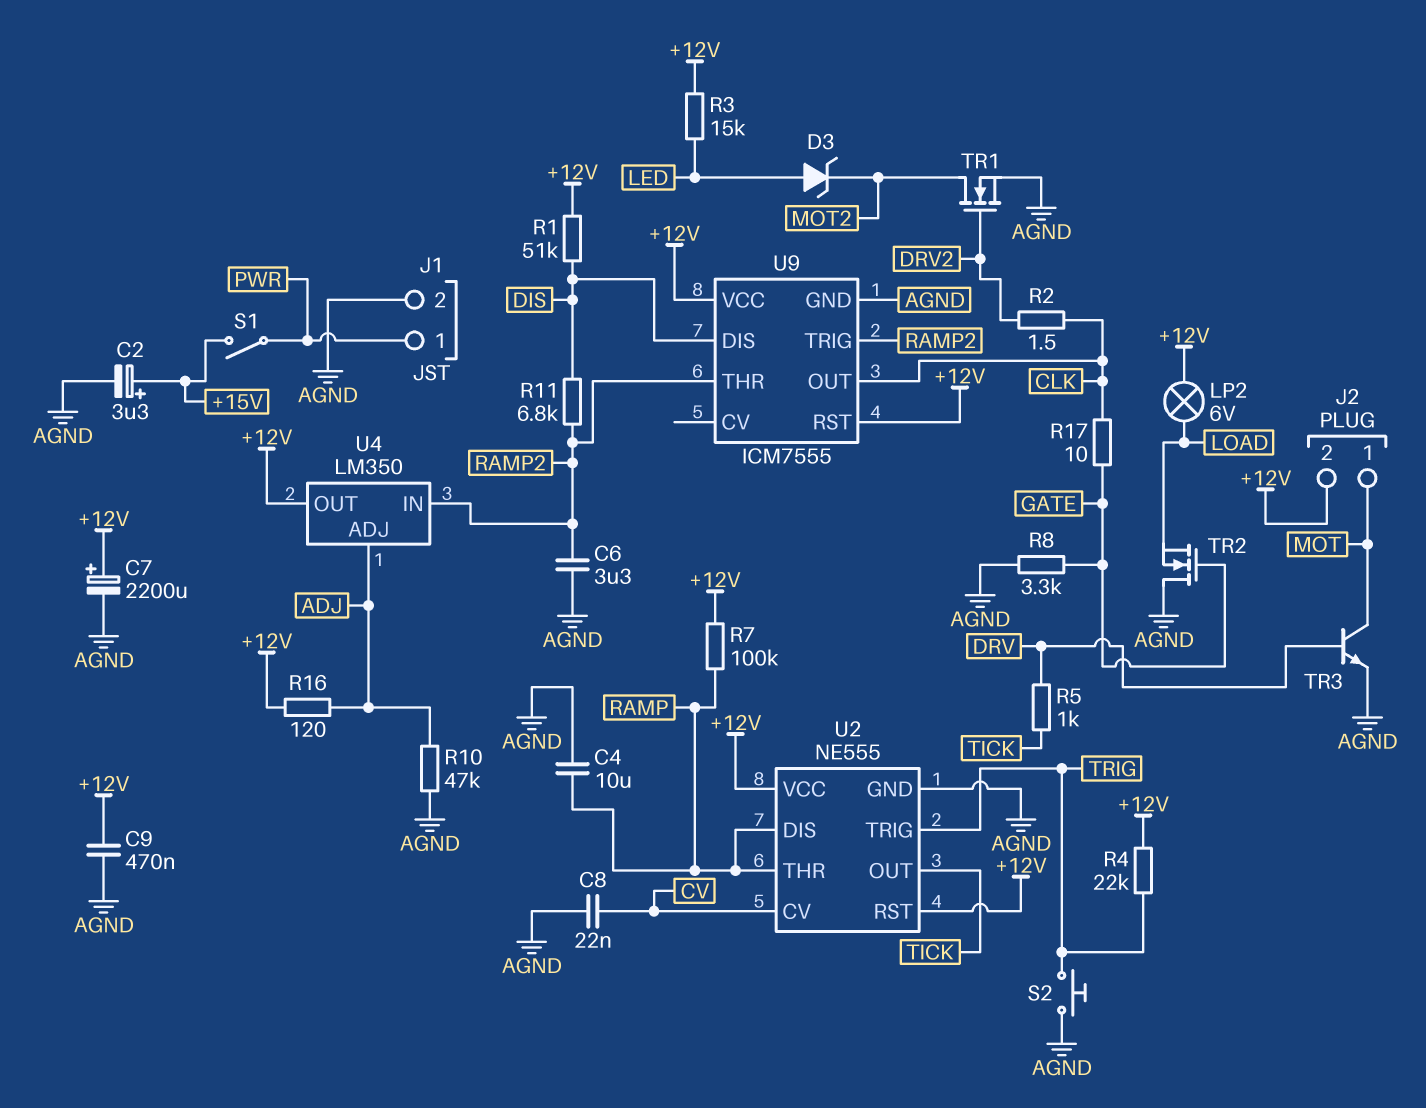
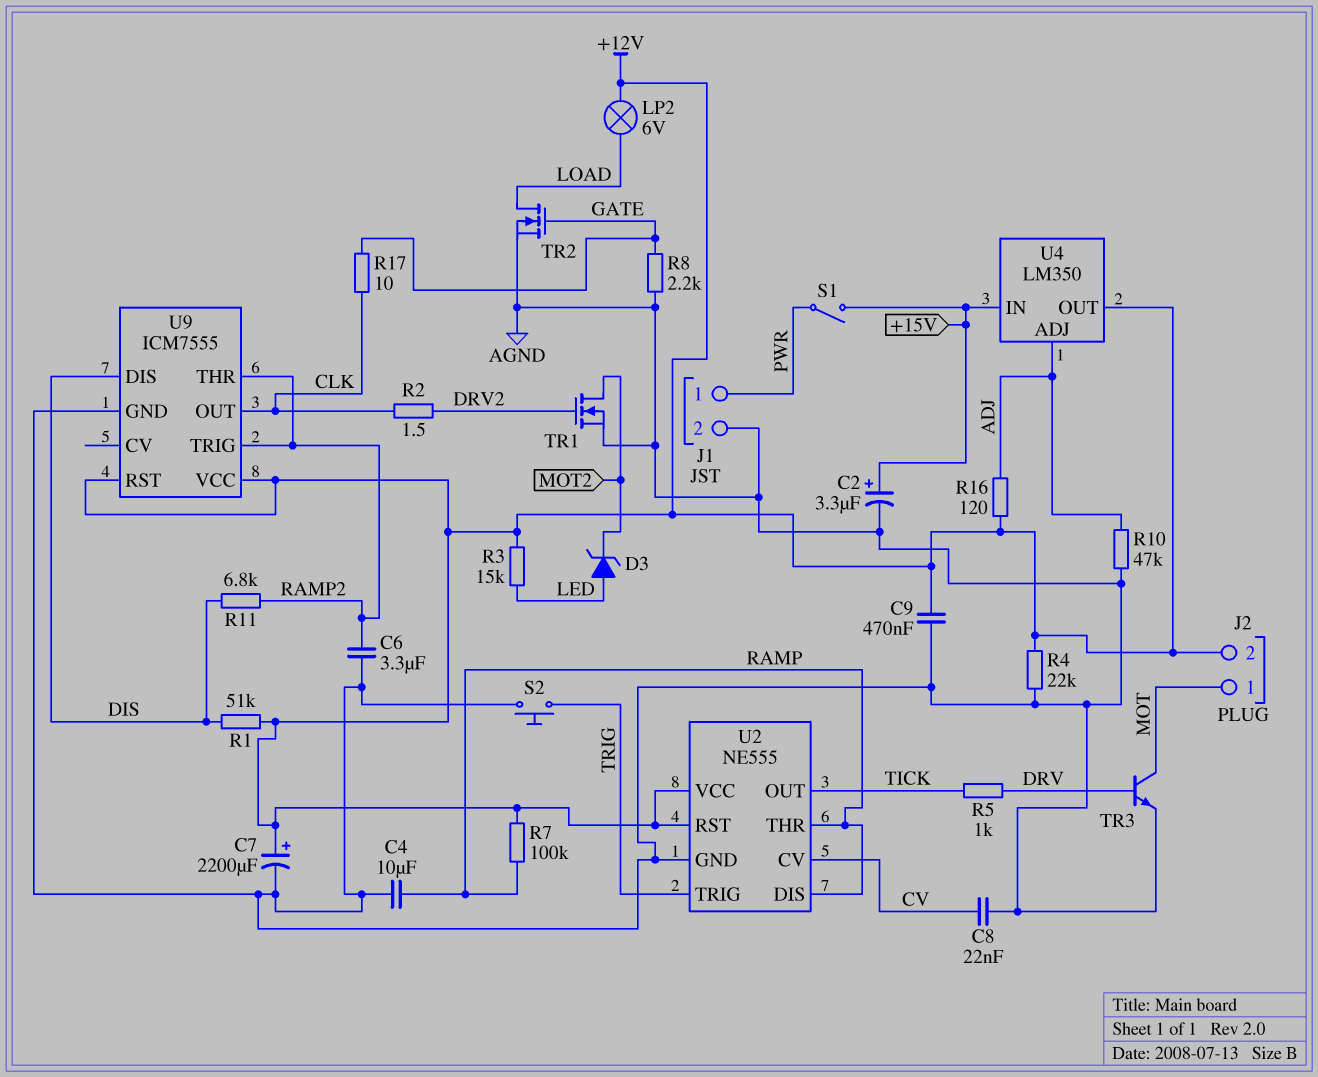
R4: 22k (+12V, TRIG) -> 22k (+12V, AGND)
R8: 3.3k (AGND, GATE) -> 2.2k (AGND, GATE)
TR2: NMOS (G GATE, D AGND, S LOAD) -> NMOS (G GATE, D LOAD, S AGND)
U4 pin IN: RAMP2 -> +15V

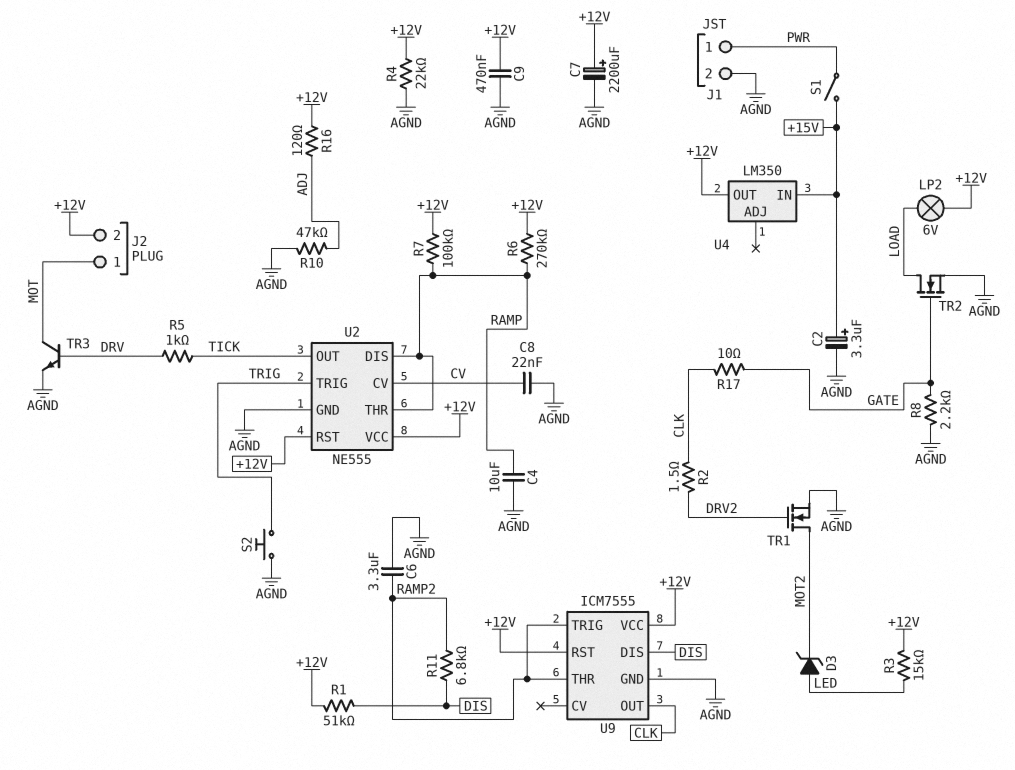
R6: none -> 270k (+12V, RAMP)
U4 pin ADJ: ADJ -> none

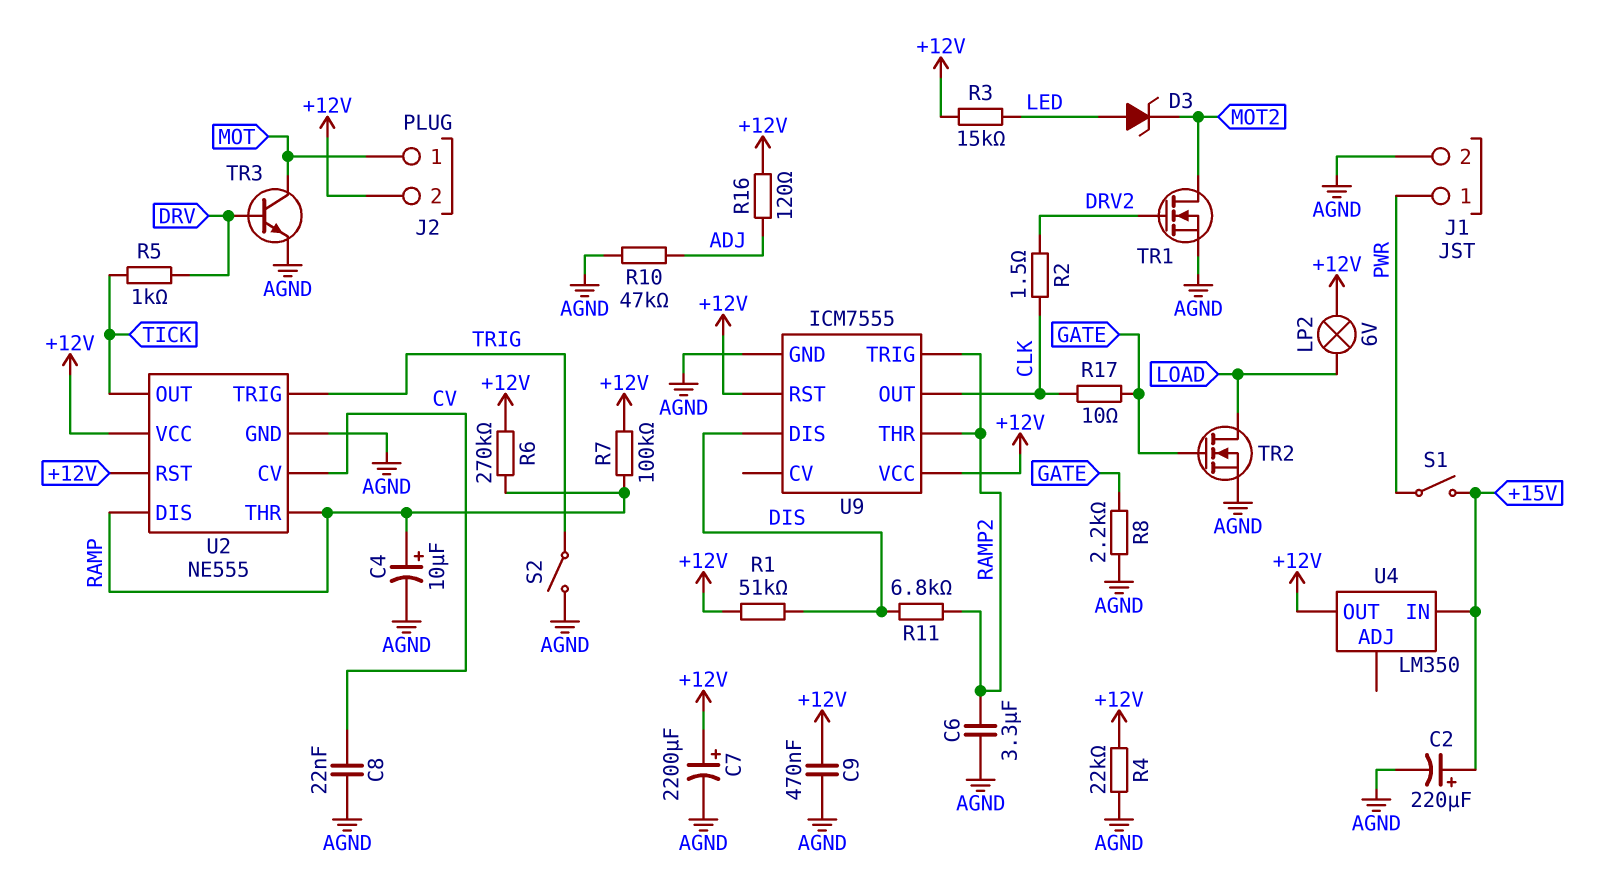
C2: 3.3uF (plus +15V, minus AGND) -> 220uF (plus +15V, minus AGND)
C4: 10uF (AGND, RAMP) -> 10uF (plus RAMP, minus AGND)
S2: button (AGND, TRIG) -> switch (AGND, TRIG)

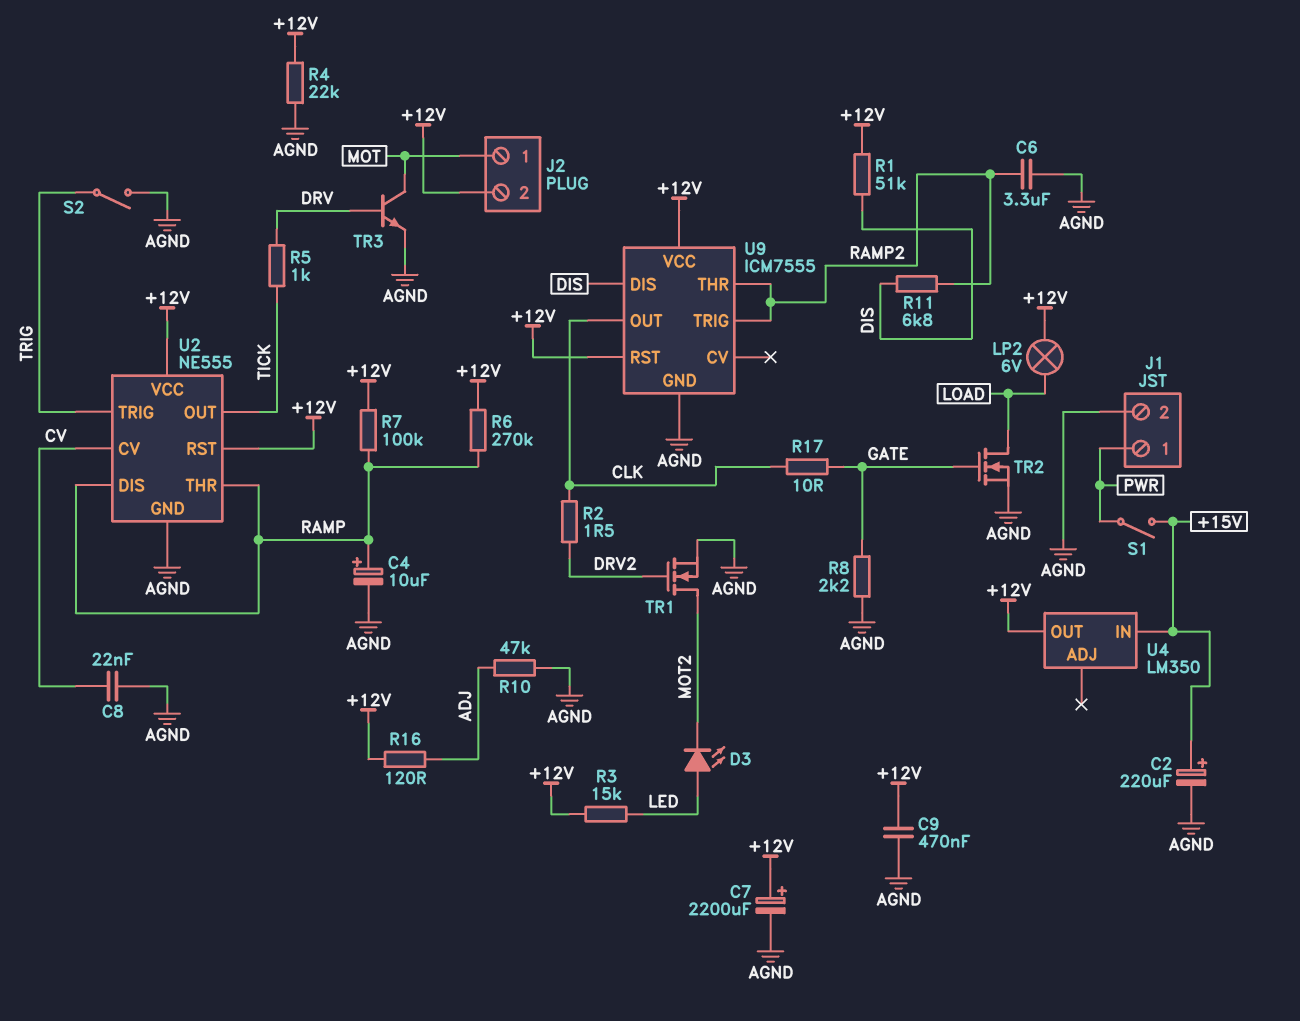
D3: zener (A LED, K MOT2) -> LED (A LED, K MOT2)

